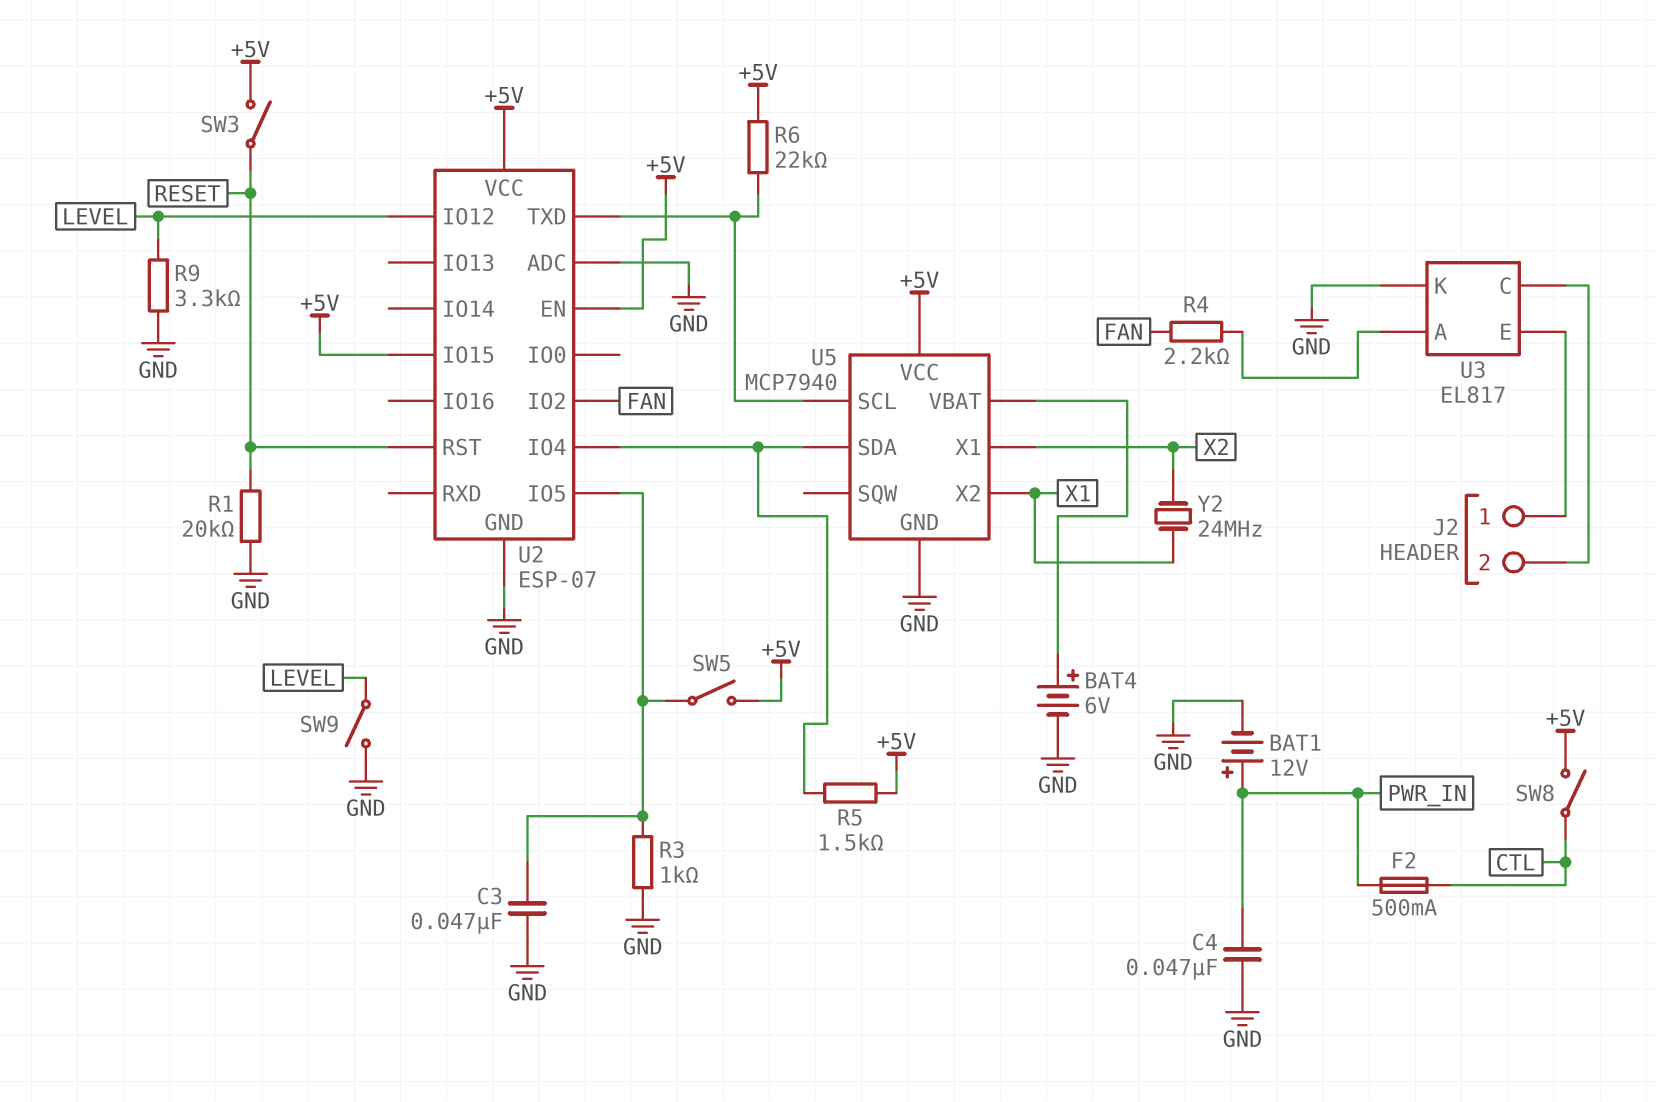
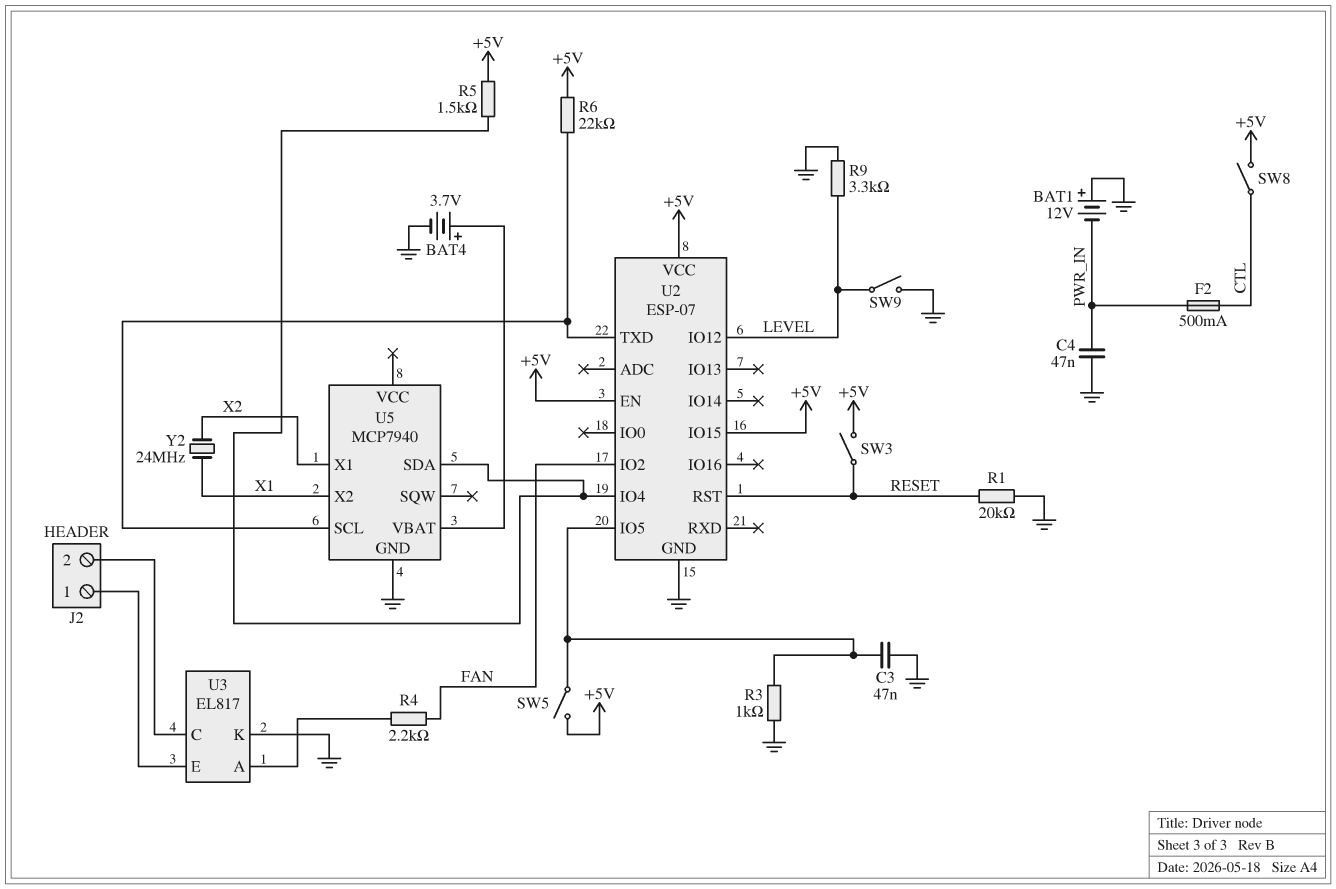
BAT1: 12V (plus PWR_IN, minus GND) -> 12V (plus GND, minus PWR_IN)
BAT4: 6V (plus U5/VBAT, minus GND) -> 3.7V (plus U5/VBAT, minus GND)
U2 pin ADC: GND -> none
U5 pin VCC: +5V -> none

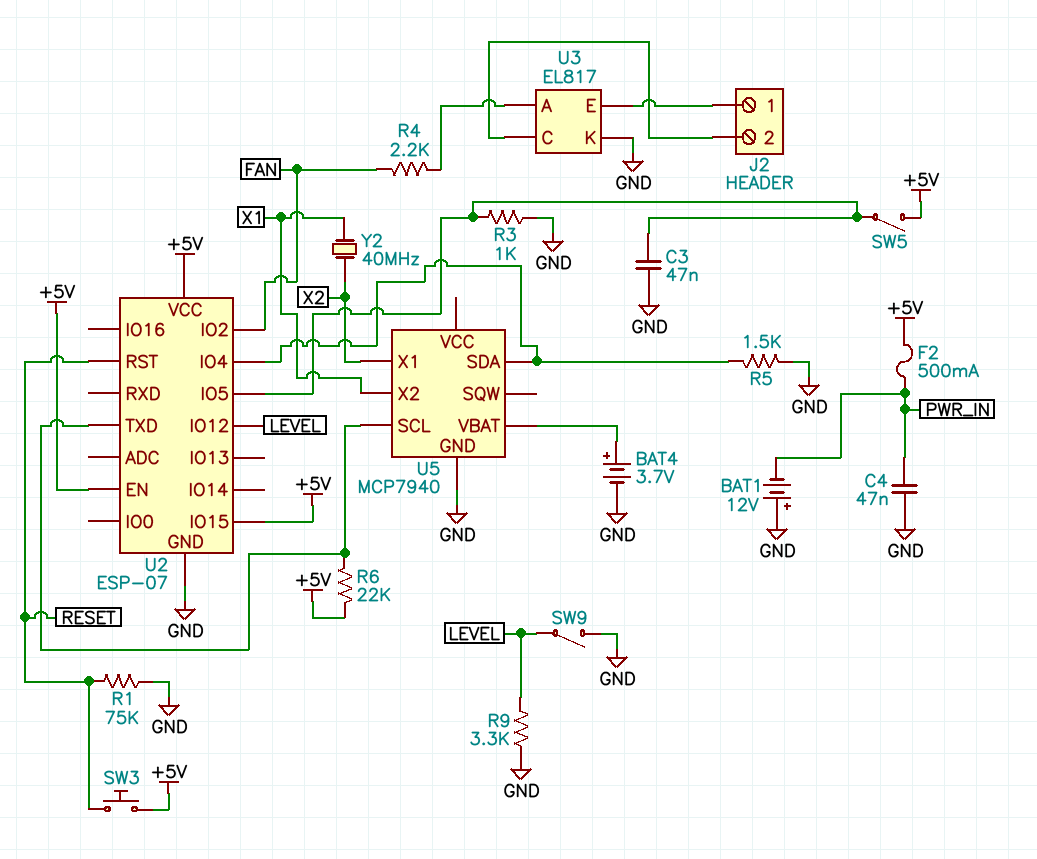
F2: 500mA (CTL, PWR_IN) -> 500mA (+5V, PWR_IN)
R1: 20k (GND, RESET) -> 75k (GND, RESET)
R5: 1.5k (+5V, U2/IO4) -> 1.5k (GND, U2/IO4)
SW3: switch (+5V, RESET) -> button (+5V, RESET)
SW8: switch (+5V, CTL) -> none
Y2: 24MHz (X1, X2) -> 40MHz (X1, X2)

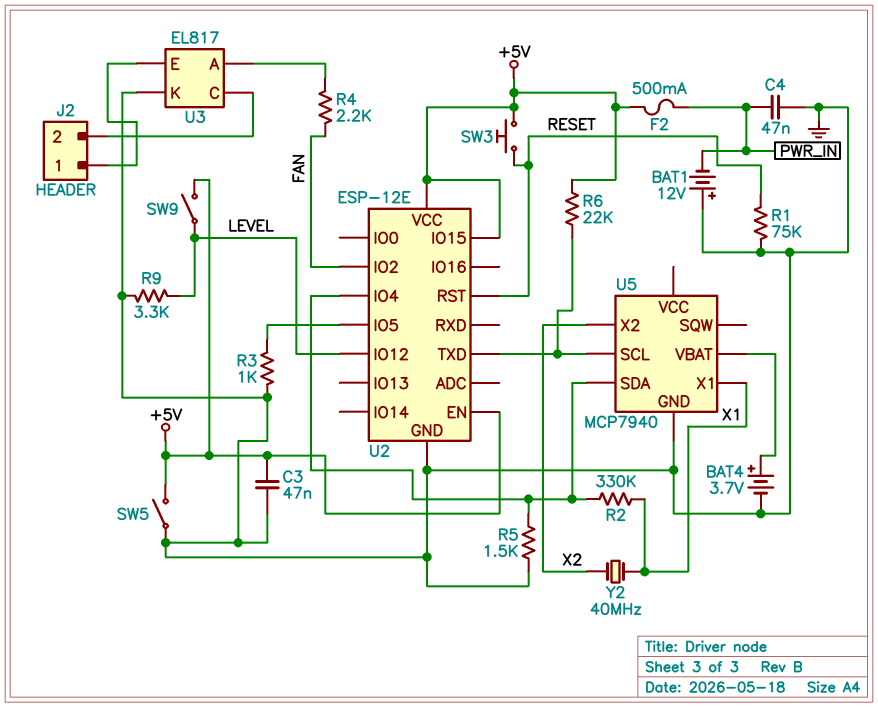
C3: 47nF (GND, U2/IO5) -> 47nF (+5V, GND)
R2: none -> 330k (U2/IO4, X1)
SW5: switch (+5V, U2/IO5) -> switch (+5V, GND)
SW9: switch (GND, LEVEL) -> switch (+5V, LEVEL)
U2: ESP-07 -> ESP-12E
U5 pin X1: X2 -> X1
U5 pin X2: X1 -> X2

